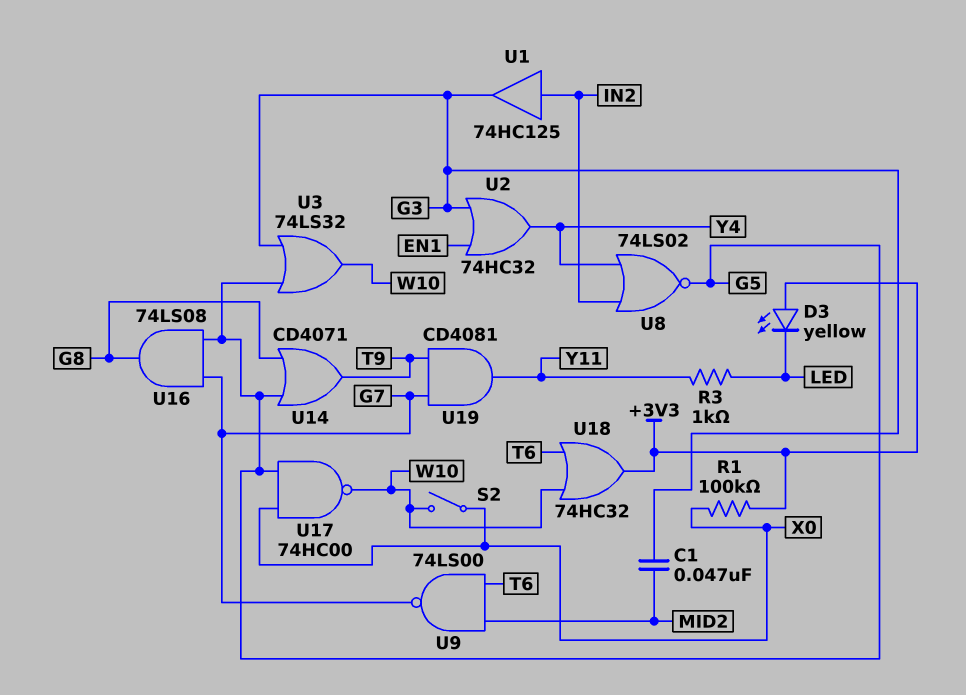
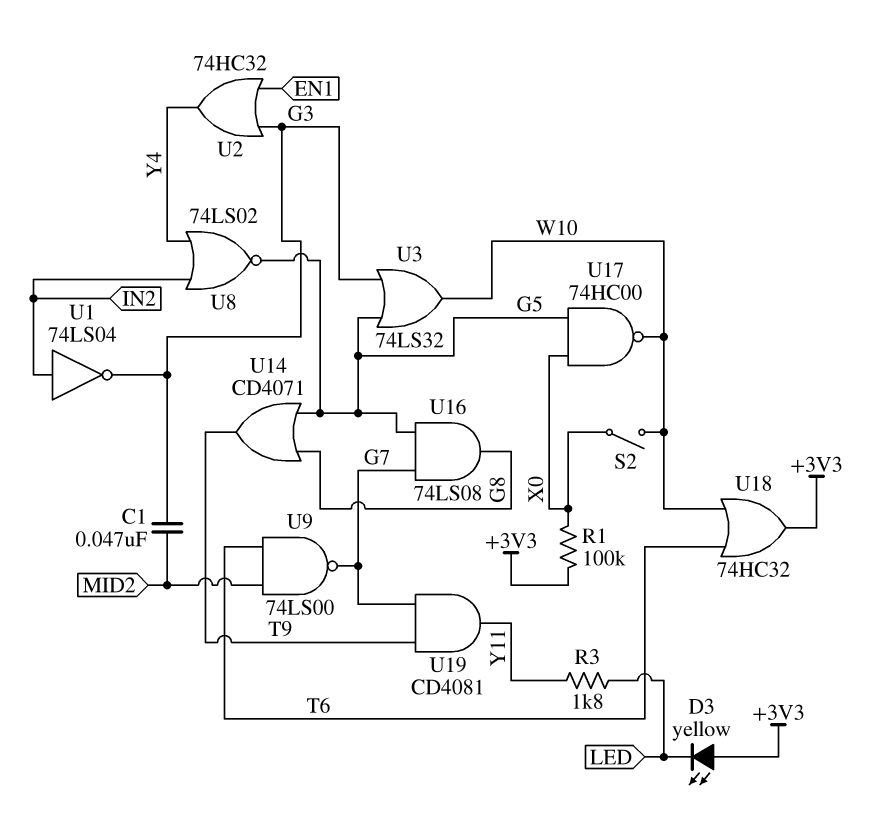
R3: 1k (LED, Y11) -> 1.8k (LED, Y11)
U1: buffer 74HC125 (in IN2, out G3) -> NOT 74LS04 (in IN2, out G3)

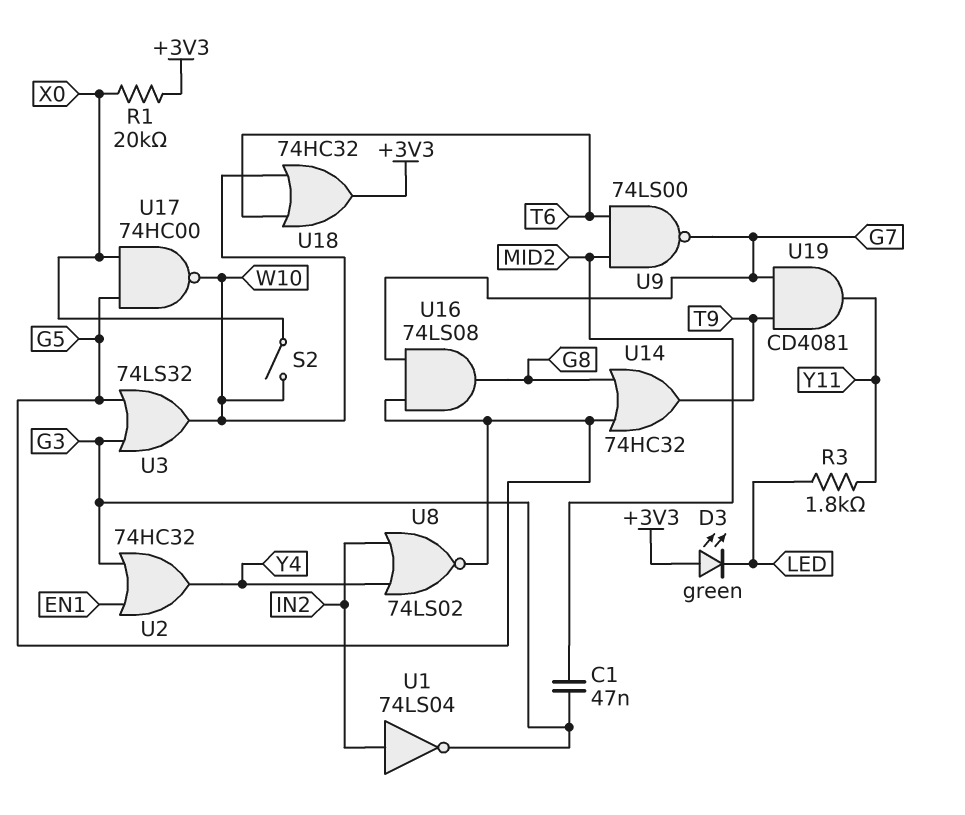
D3: LED yellow (A +3V3, K LED) -> LED green (A +3V3, K LED)
R1: 100k (+3V3, X0) -> 20k (+3V3, X0)
U14: OR CD4071 (in G5, in G8, out T9) -> OR 74HC32 (in G5, in G8, out T9)

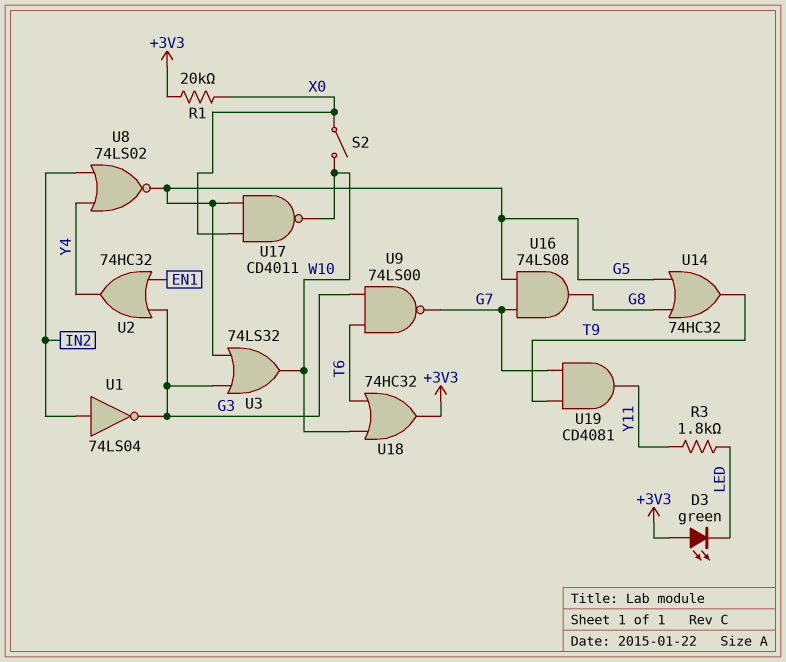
C1: 47nF (G3, MID2) -> none
U9: NAND 74LS00 (in MID2, in T6, out G7) -> NAND 74LS00 (in G3, in T6, out G7)
U17: NAND 74HC00 (in G5, in X0, out W10) -> NAND CD4011 (in G5, in X0, out W10)

